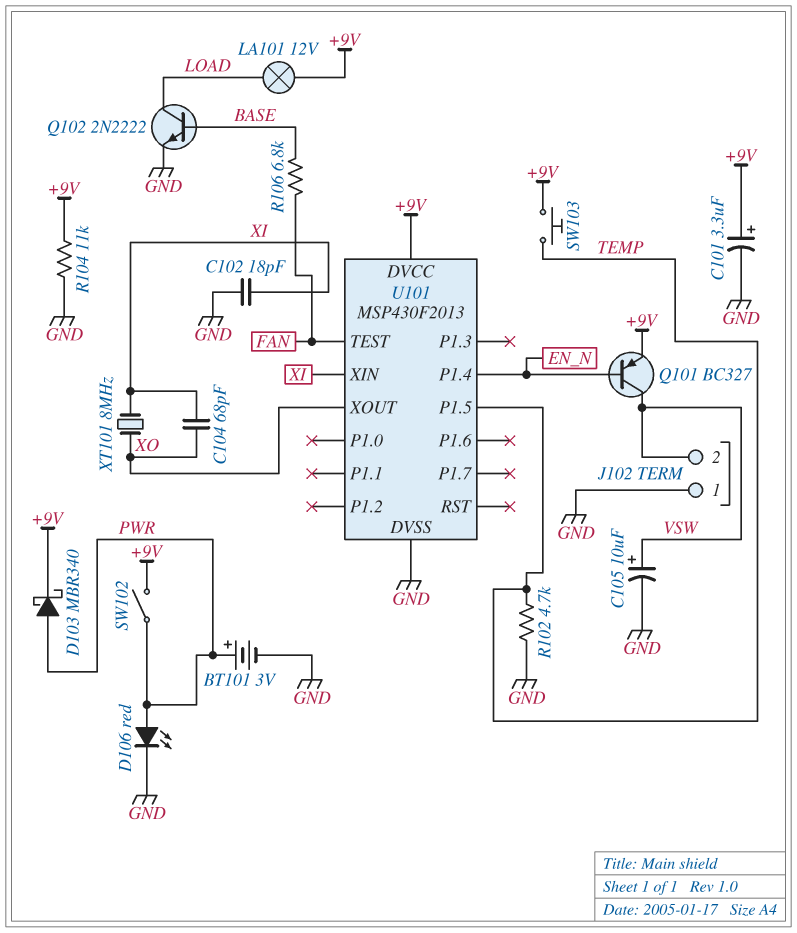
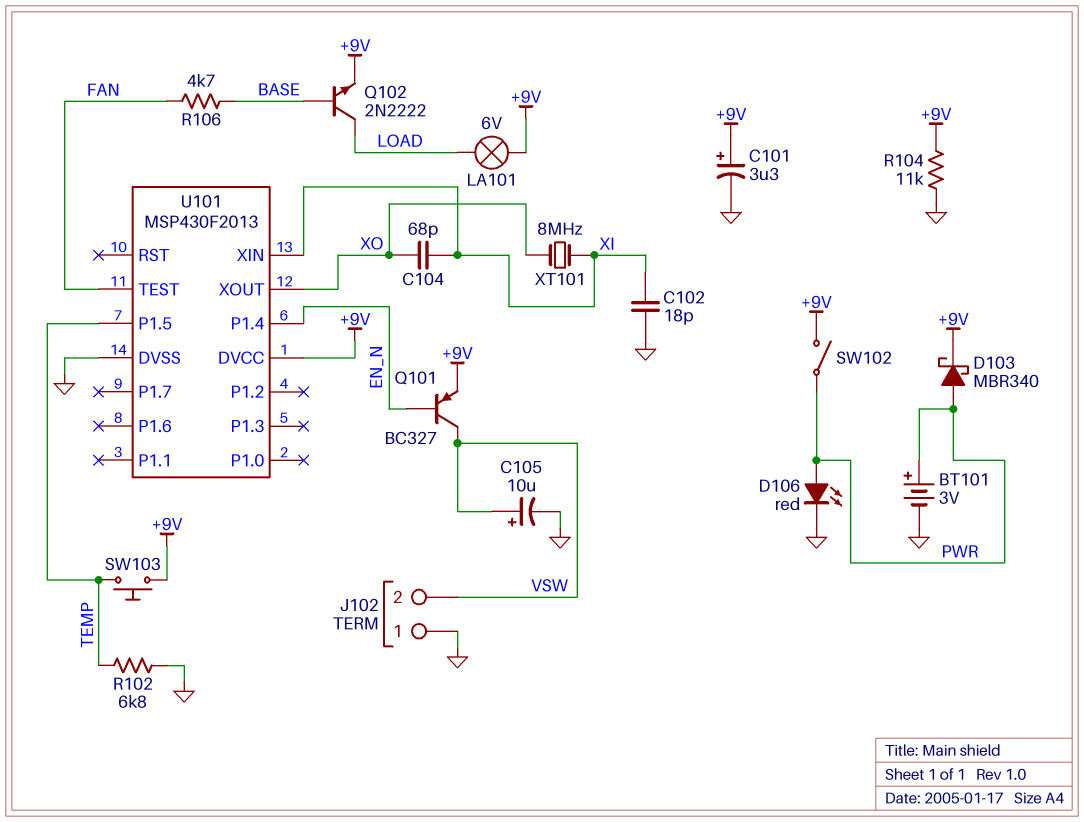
LA101: lamp 12V (+9V, LOAD) -> lamp 6V (+9V, LOAD)
Q102: NPN 2N2222 (B BASE, C LOAD, E GND) -> NPN 2N2222 (B BASE, C LOAD, E +9V)
R102: 4.7k (GND, TEMP) -> 6.8k (GND, TEMP)
R106: 6.8k (BASE, FAN) -> 4.7k (BASE, FAN)

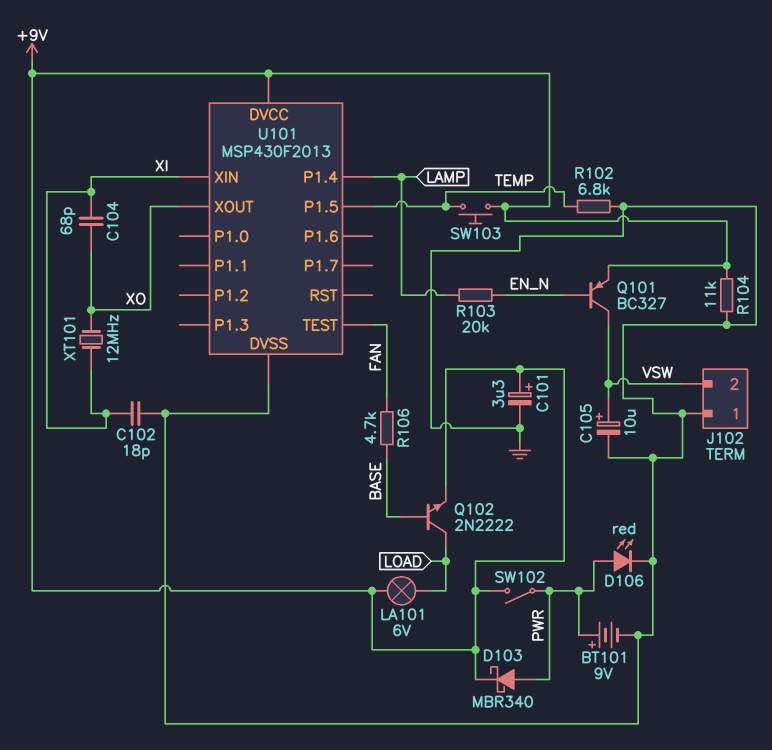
BT101: 3V (plus PWR, minus GND) -> 9V (plus PWR, minus GND)
R103: none -> 20k (EN_N, LAMP)
U101 pin P1.4: EN_N -> LAMP
XT101: 8MHz (XI, XO) -> 12MHz (XI, XO)

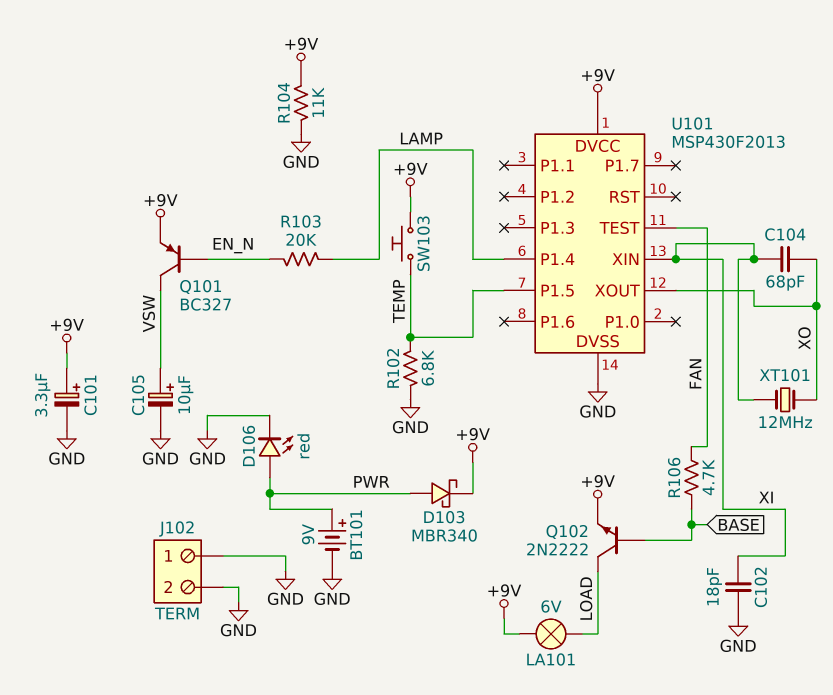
J102 pin 2: VSW -> GND
SW102: switch (+9V, PWR) -> none

